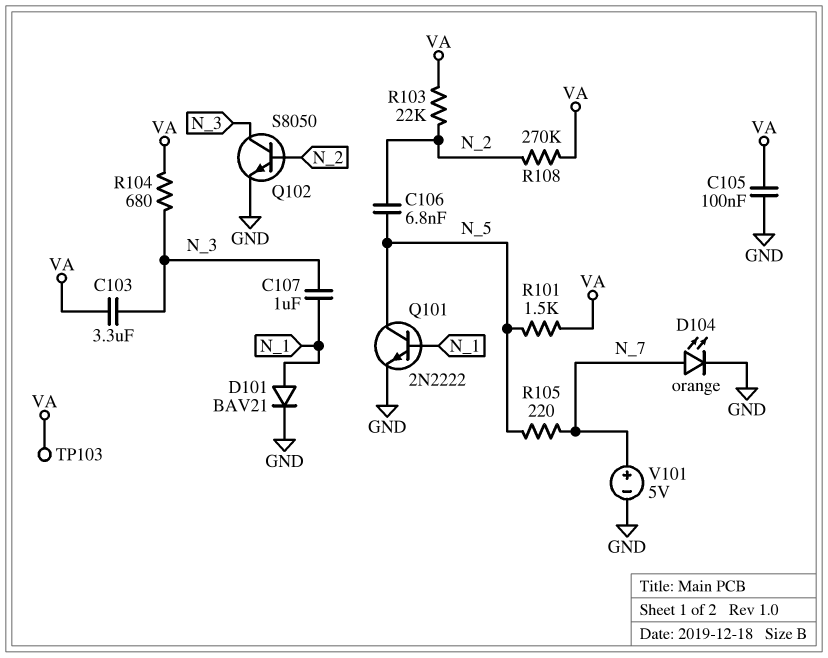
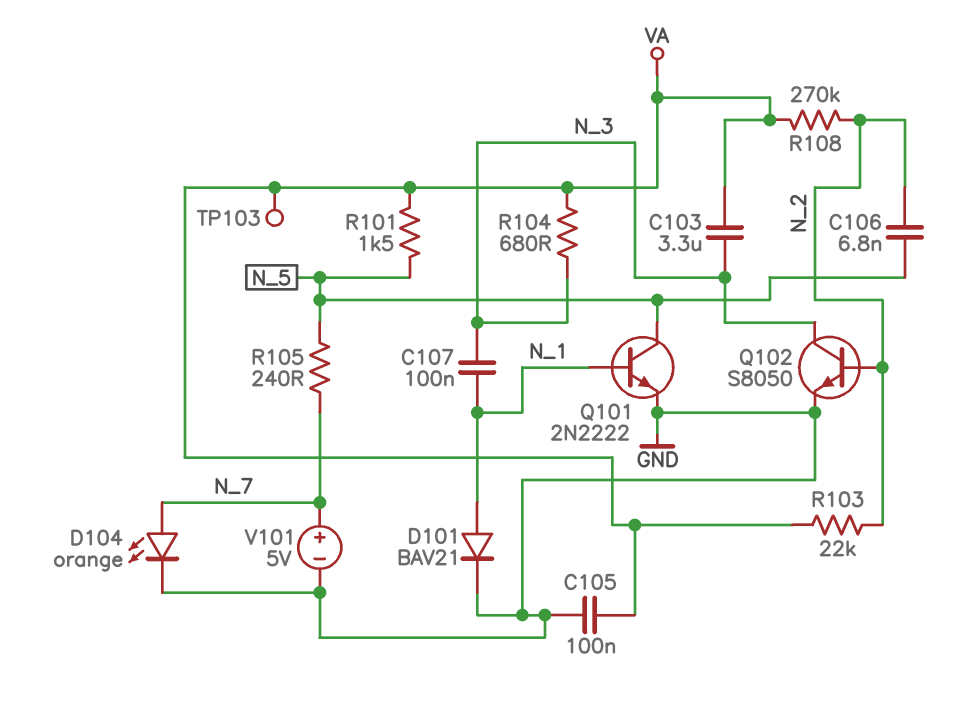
C107: 1uF (N_1, N_3) -> 100nF (N_1, N_3)
R105: 220 (N_5, N_7) -> 240 (N_5, N_7)

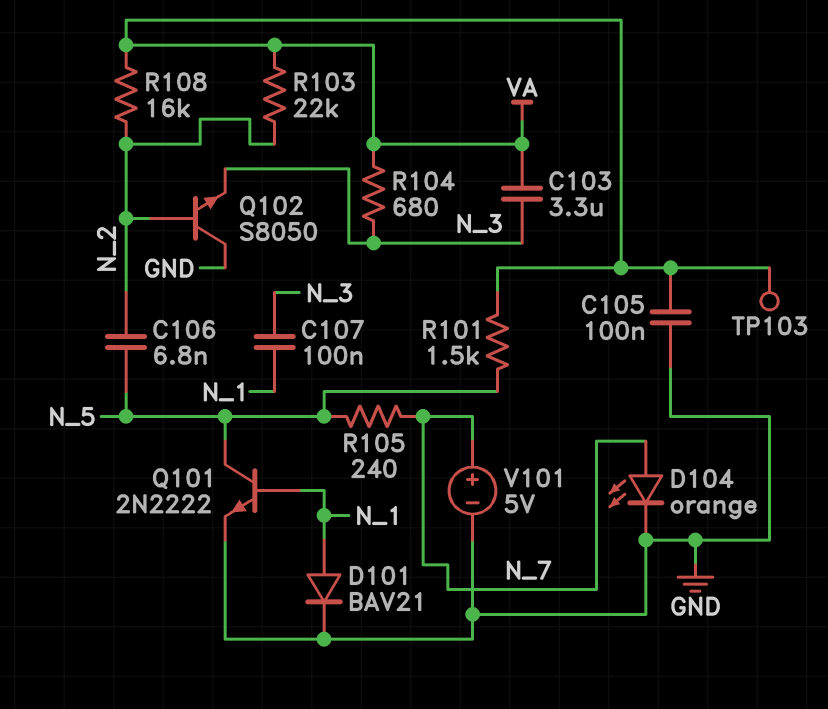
Q102: NPN S8050 (B N_2, C N_3, E GND) -> NPN S8050 (B N_2, C GND, E N_3)
R108: 270k (N_2, VA) -> 16k (N_2, VA)

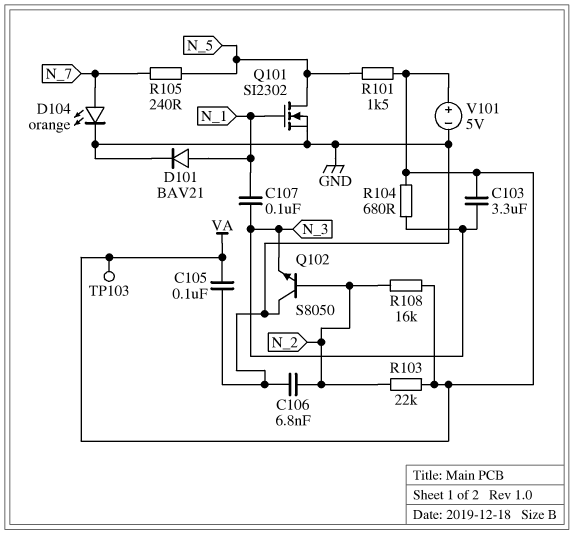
C106: 6.8nF (N_2, N_5) -> 6.8nF (GND, N_2)
Q101: NPN 2N2222 (B N_1, C N_5, E GND) -> NMOS SI2302 (G N_1, D N_5, S GND)
V101: 5V (plus N_7, minus GND) -> 5V (plus VA, minus GND)

